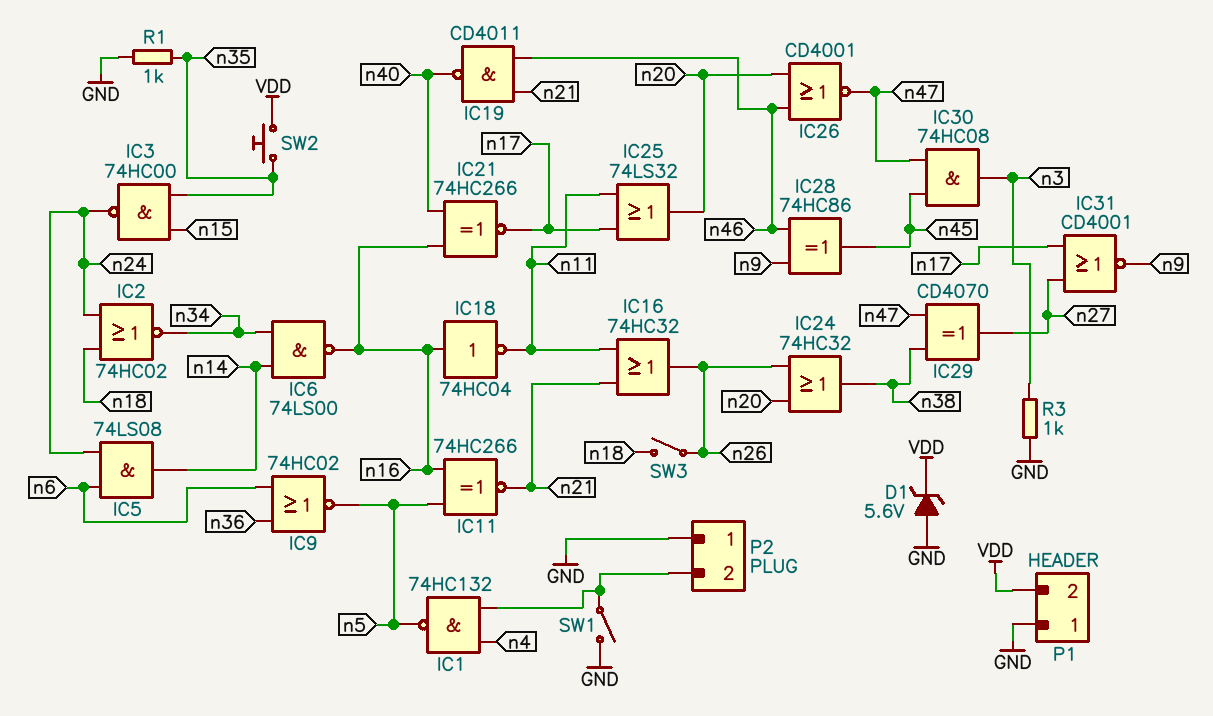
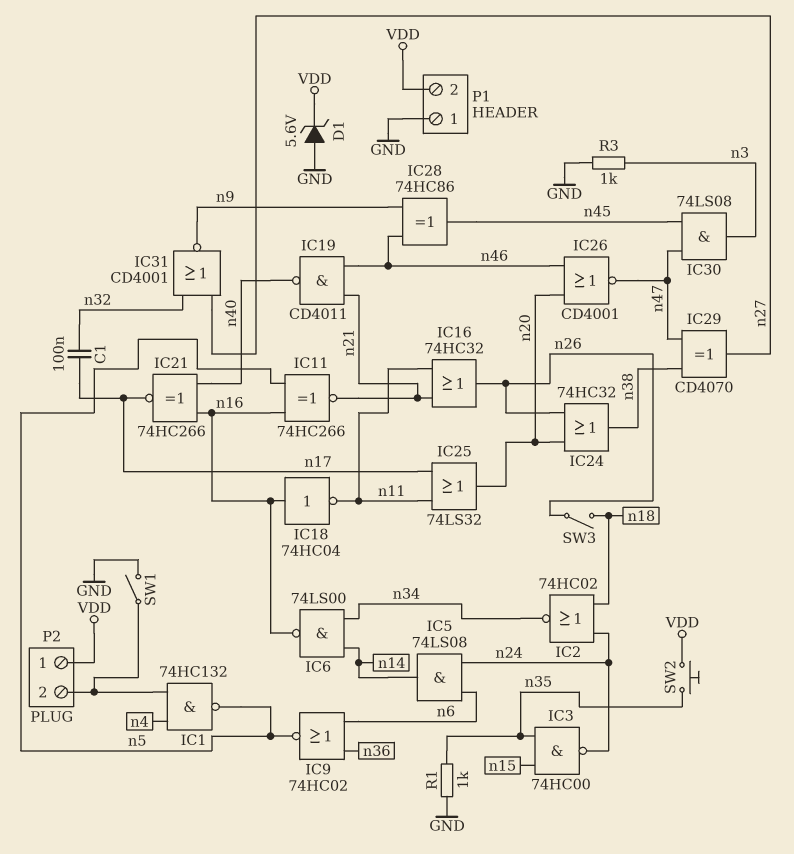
C1: none -> 100nF (n17, n32)
IC30: AND 74HC08 (in n45, in n47, out n3) -> AND 74LS08 (in n45, in n47, out n3)
IC31: NOR CD4001 (in n17, in n27, out n9) -> NOR CD4001 (in n27, in n32, out n9)
P2 pin 1: GND -> VDD

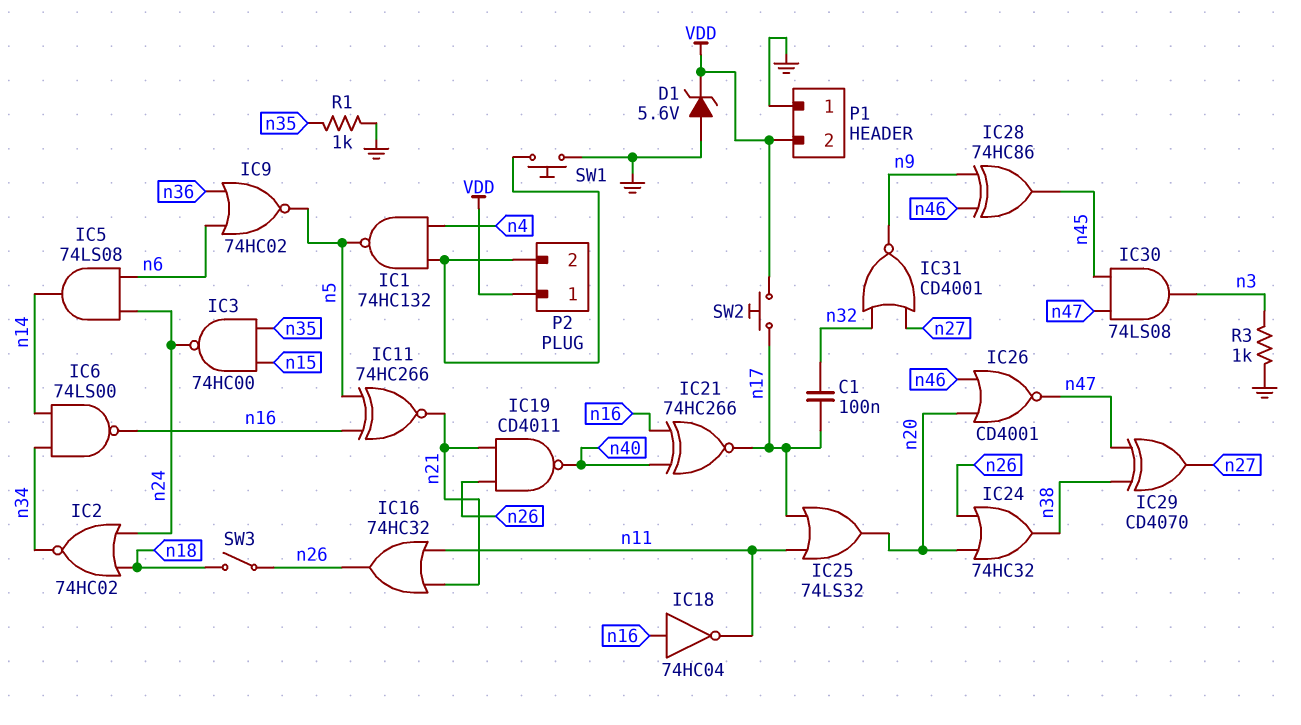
IC19: NAND CD4011 (in n21, in n46, out n40) -> NAND CD4011 (in n21, in n26, out n40)
SW1: switch (GND, P2/2) -> button (GND, P2/2)
SW2: button (VDD, n35) -> button (VDD, n17)

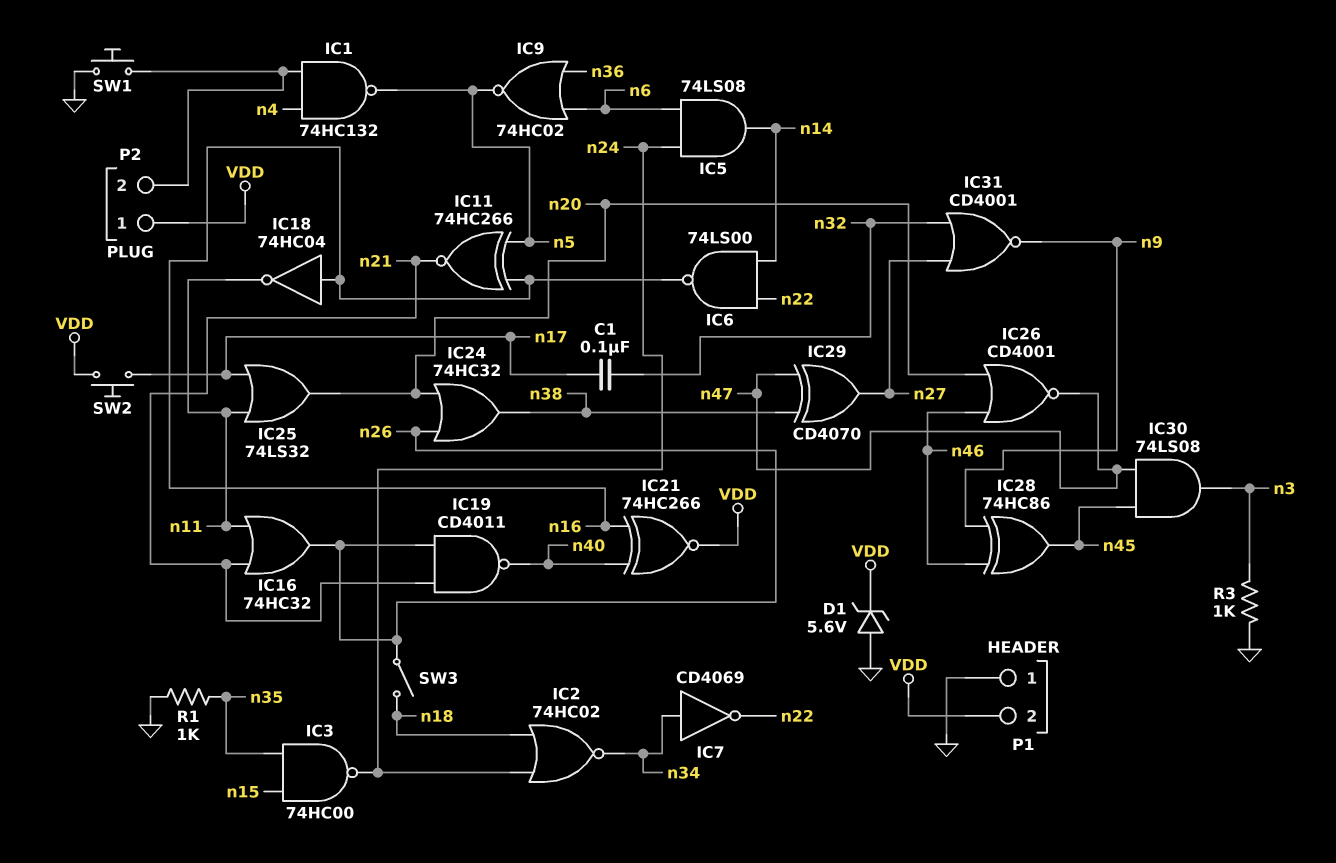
IC6: NAND 74LS00 (in n14, in n34, out n16) -> NAND 74LS00 (in n14, in n22, out n16)
IC7: none -> NOT CD4069 (in n34, out n22)
IC21: XNOR 74HC266 (in n16, in n40, out n17) -> XNOR 74HC266 (in n16, in n40, out VDD)

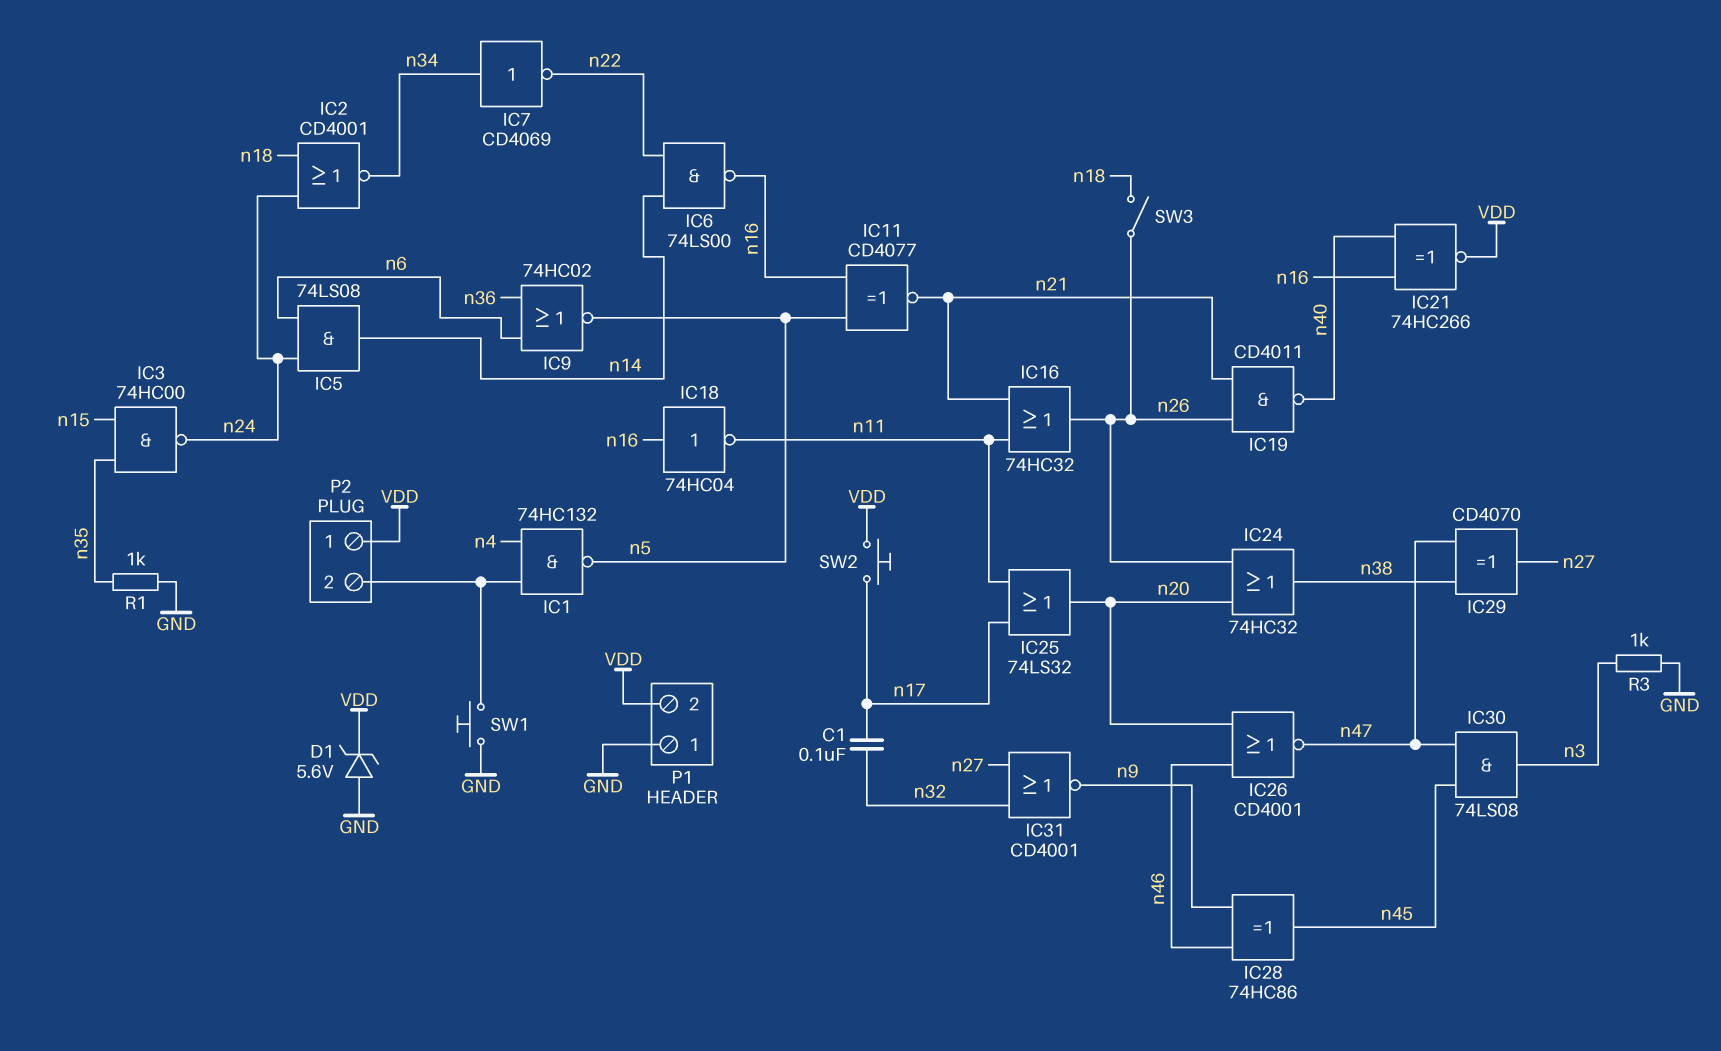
IC2: NOR 74HC02 (in n18, in n24, out n34) -> NOR CD4001 (in n18, in n24, out n34)
IC11: XNOR 74HC266 (in n5, in n16, out n21) -> XNOR CD4077 (in n5, in n16, out n21)

